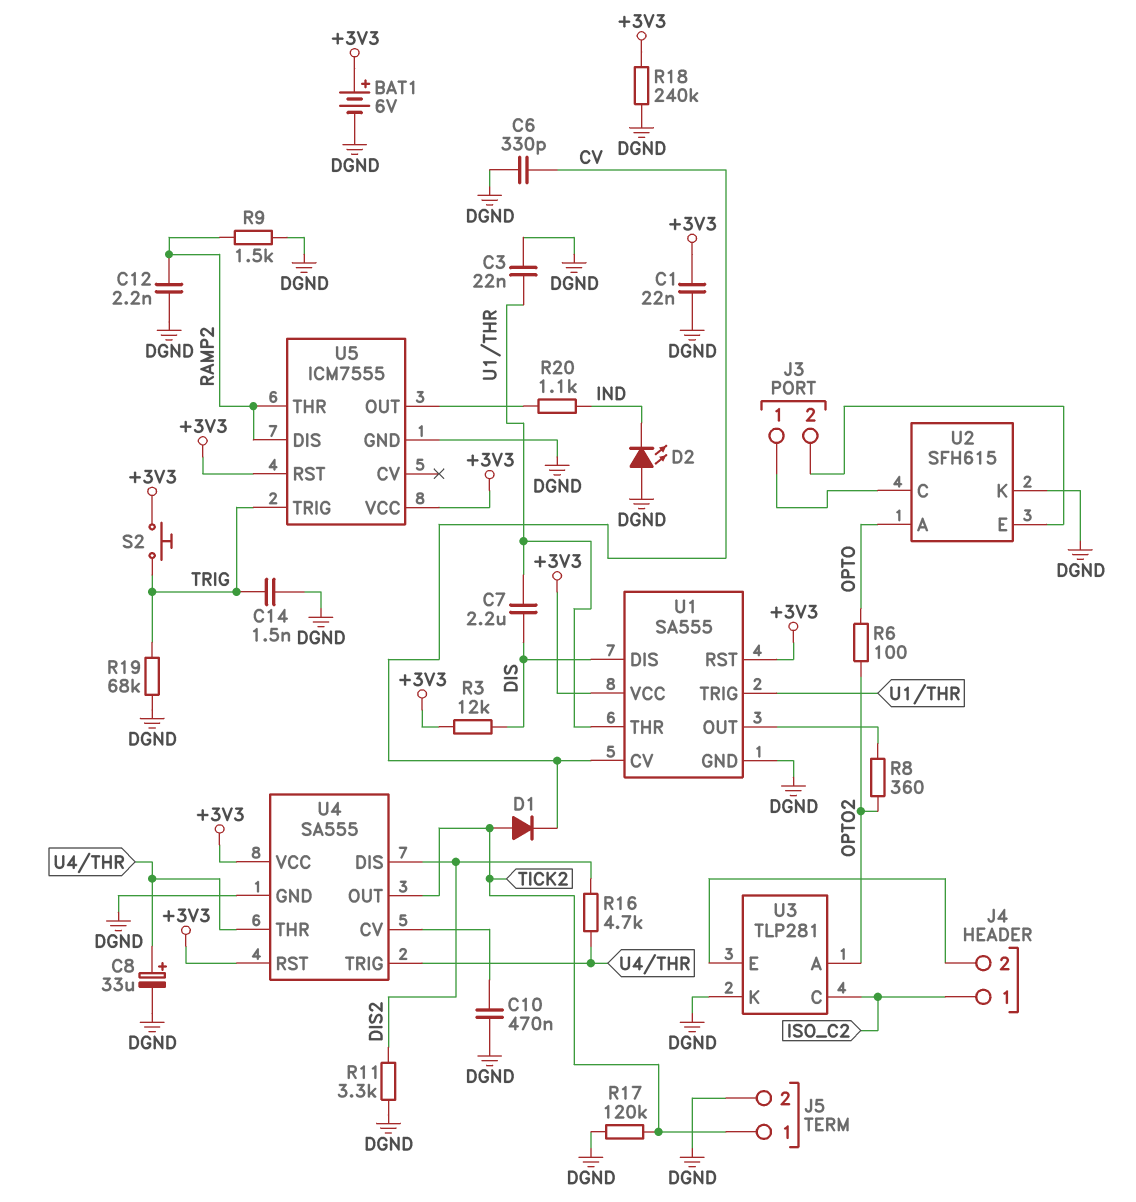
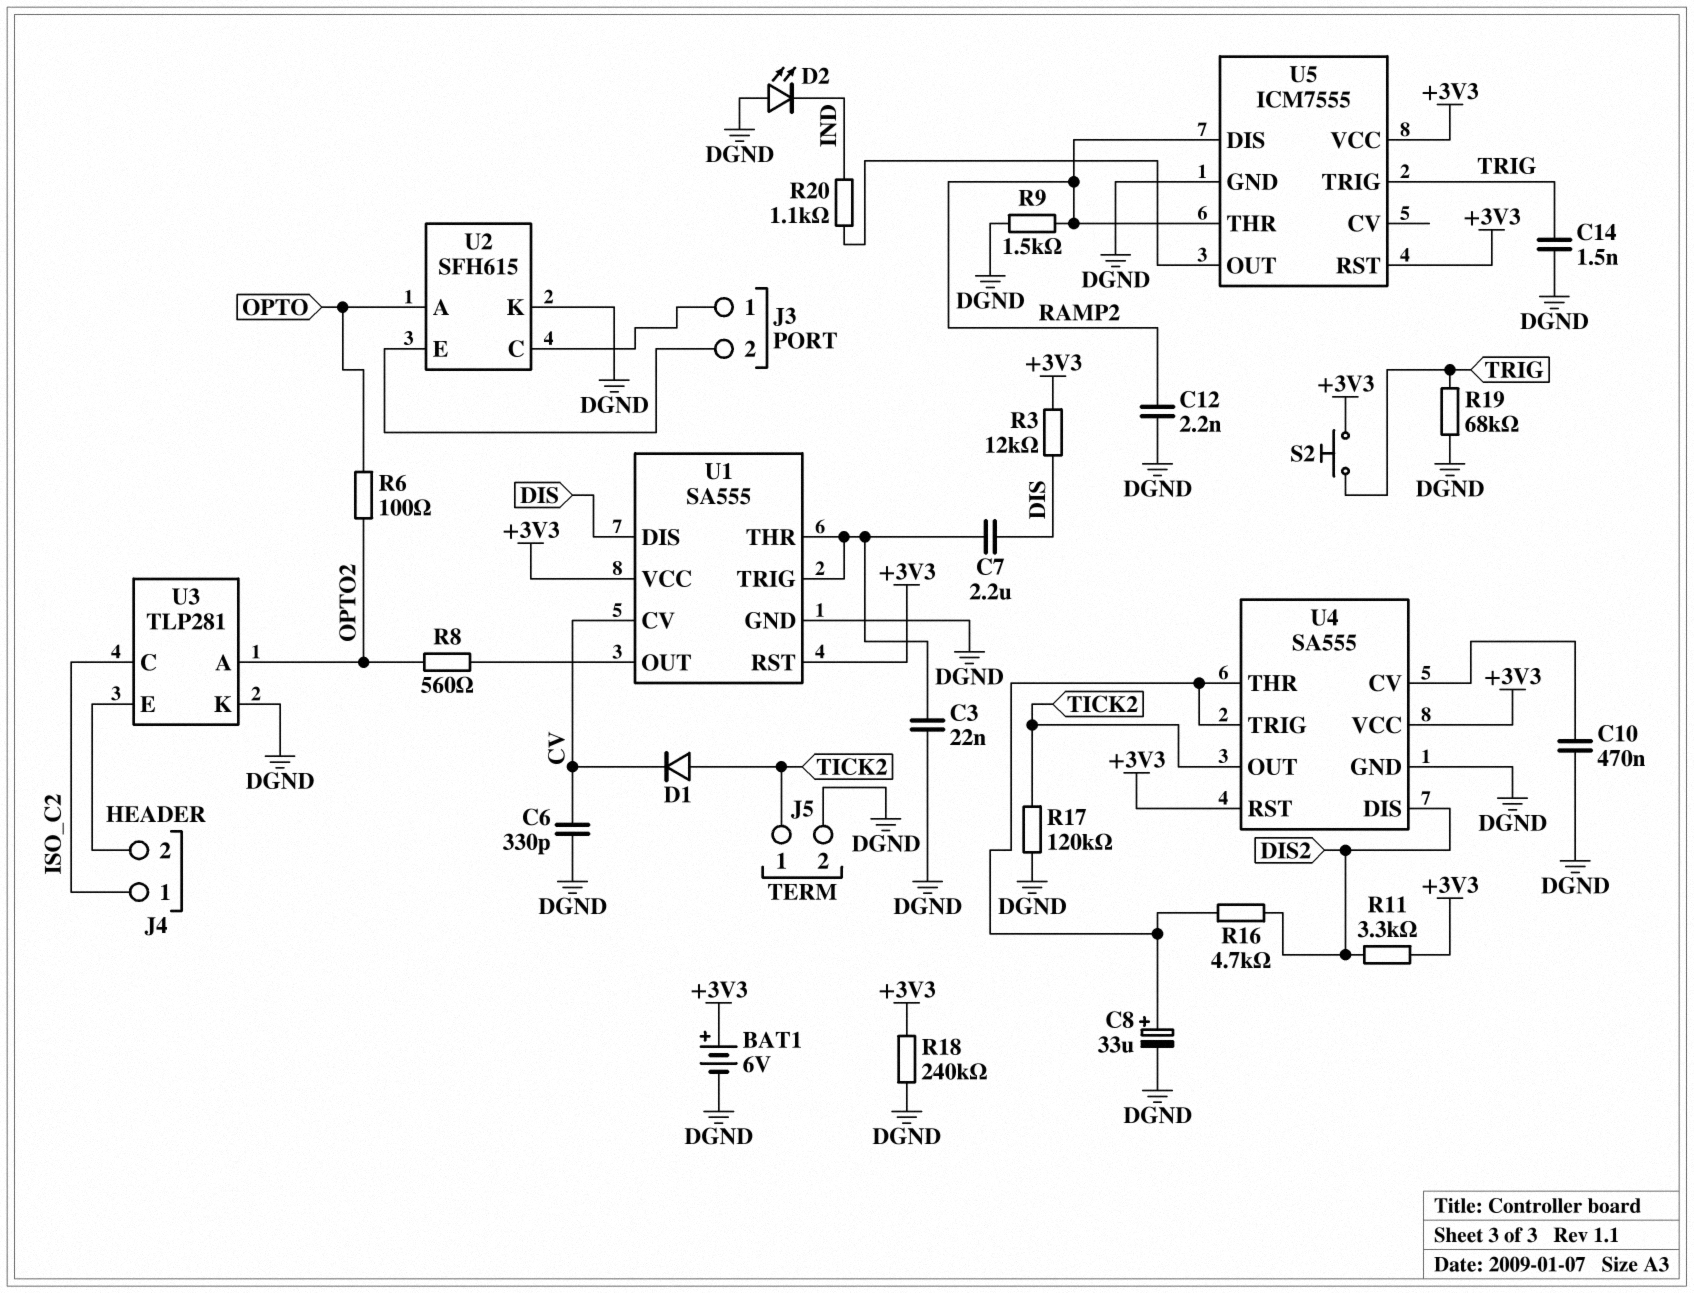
C1: 22nF (+3V3, DGND) -> none
R8: 360 (OPTO2, U1/OUT) -> 560 (OPTO2, U1/OUT)
R11: 3.3k (DGND, DIS2) -> 3.3k (+3V3, DIS2)

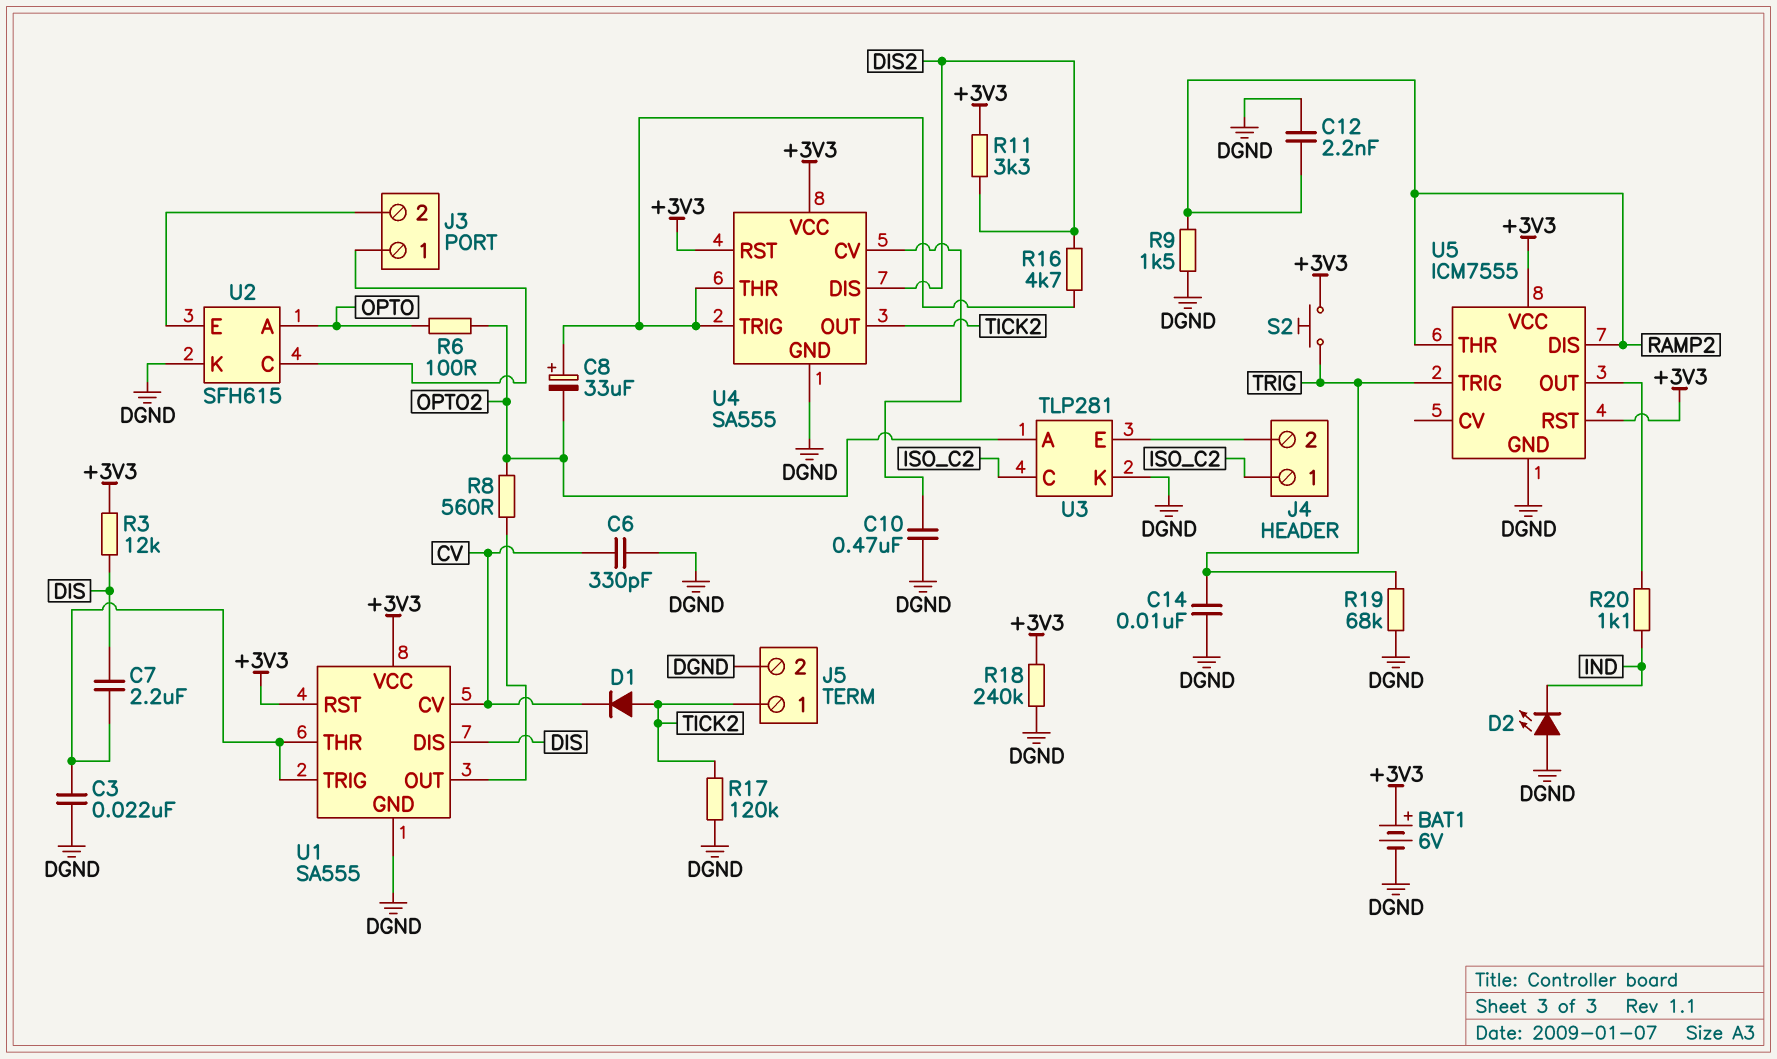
C8: 33uF (plus U4/THR, minus DGND) -> 33uF (plus U4/THR, minus OPTO2)
C14: 1.5nF (DGND, TRIG) -> 10nF (DGND, TRIG)

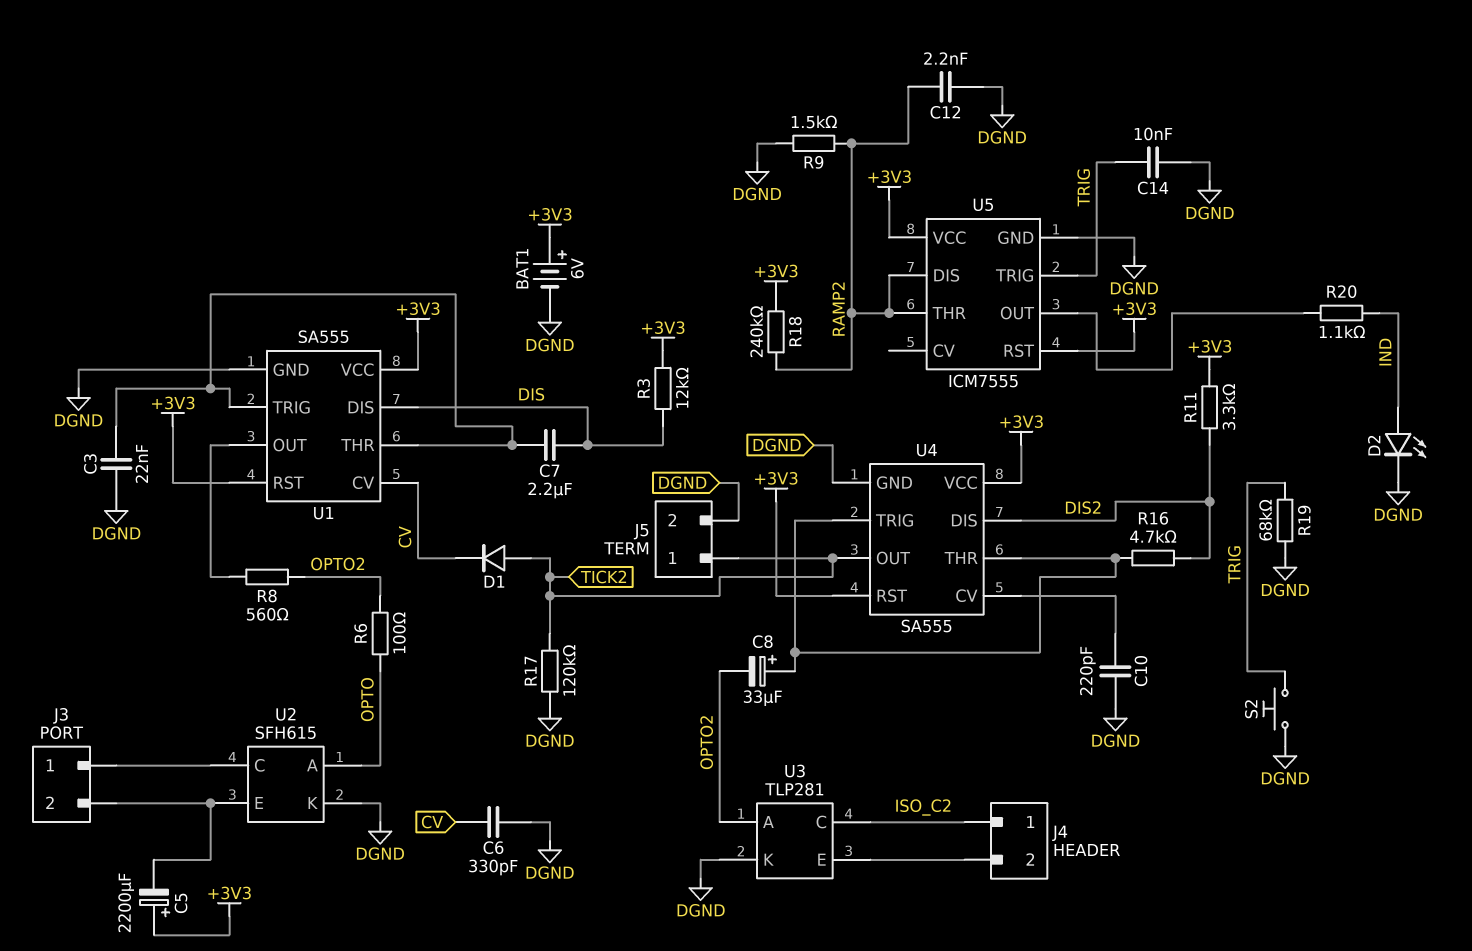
C5: none -> 2200uF (plus +3V3, minus J3/2)
C10: 470nF (DGND, U4/CV) -> 220pF (DGND, U4/CV)
D2: LED (A DGND, K IND) -> LED (A IND, K DGND)
R18: 240k (+3V3, DGND) -> 240k (+3V3, RAMP2)
S2: button (+3V3, TRIG) -> button (DGND, TRIG)

